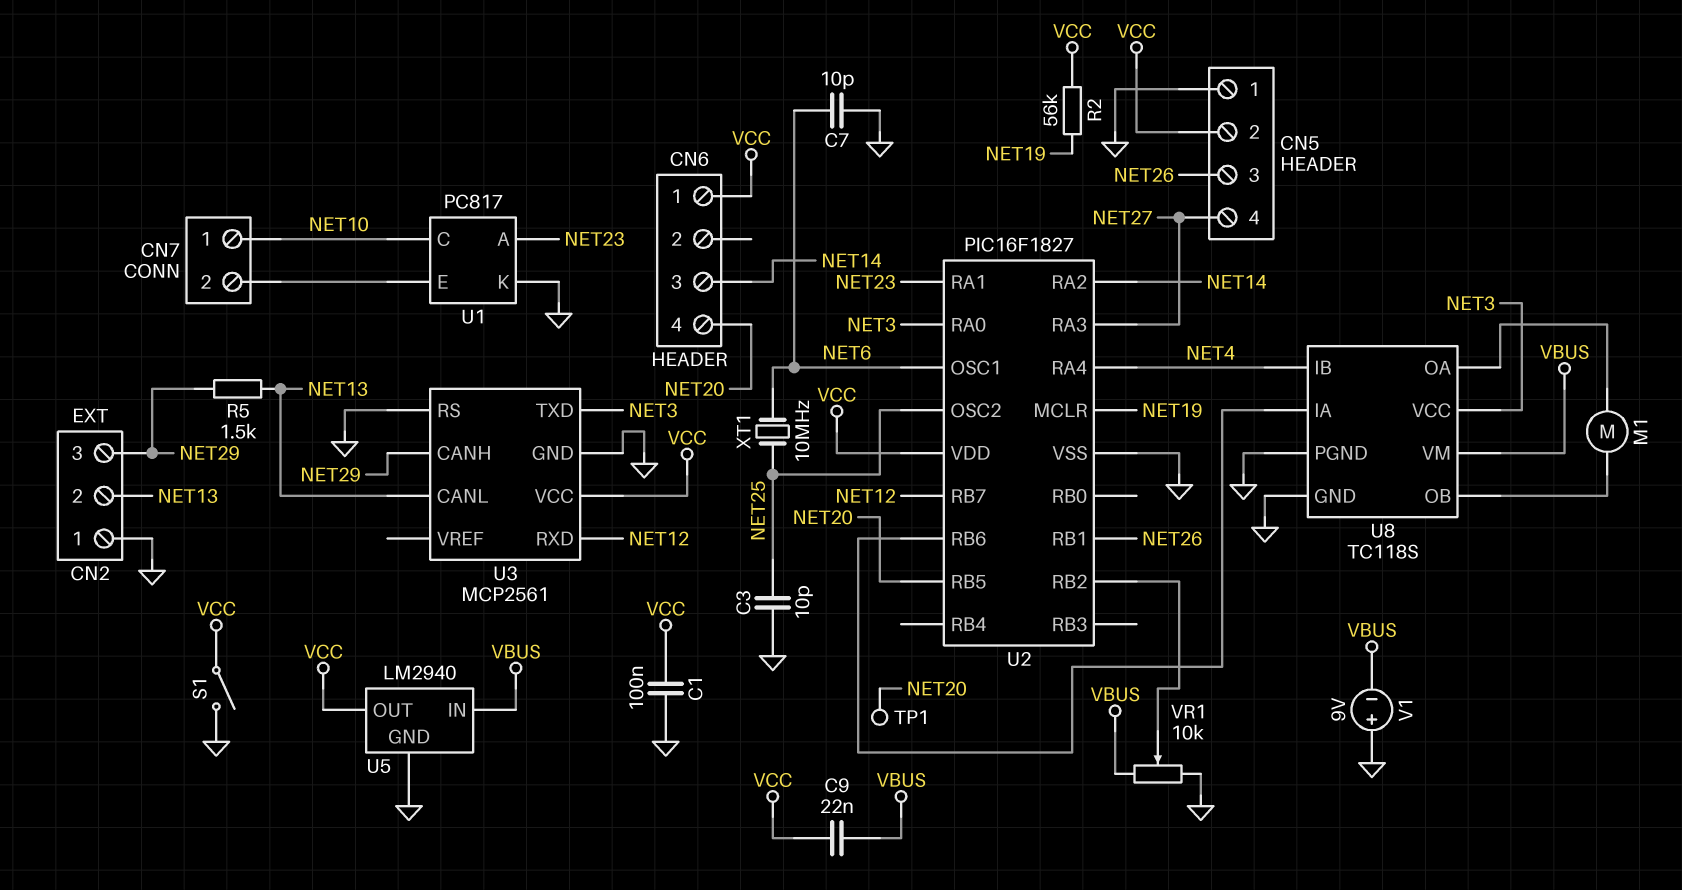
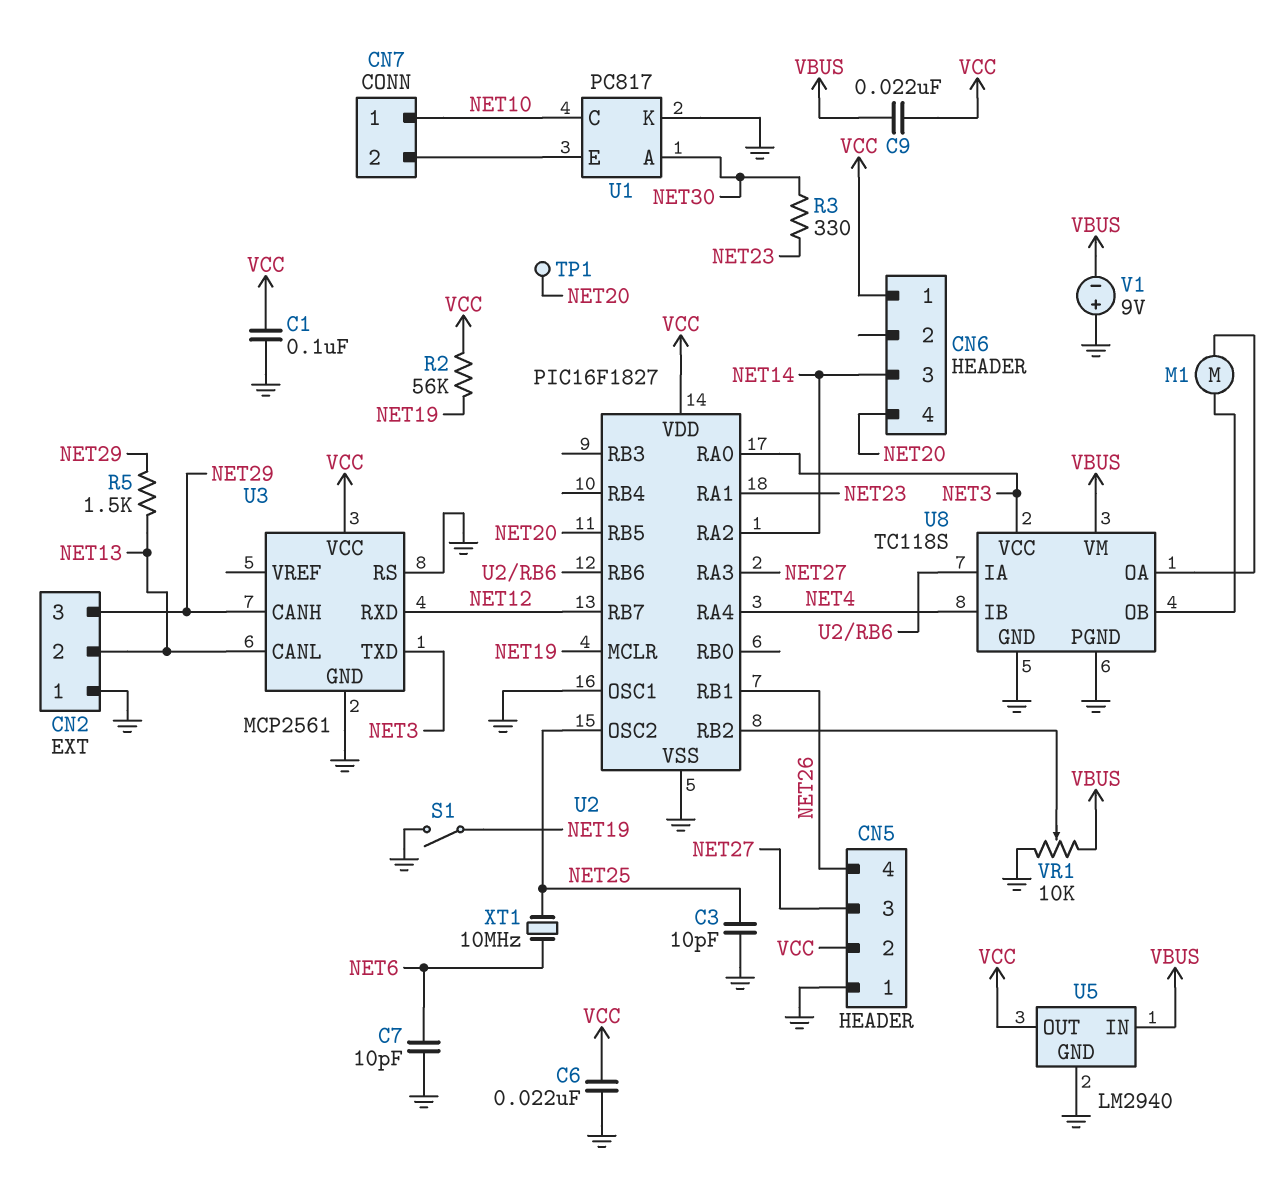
C6: none -> 22nF (GND, VCC)
CN5 pin 3: NET26 -> NET27
CN5 pin 4: NET27 -> NET26
R3: none -> 330 (NET23, NET30)
S1: switch (GND, VCC) -> switch (GND, NET19)
U1 pin A: NET23 -> NET30
U2 pin OSC1: NET6 -> GND

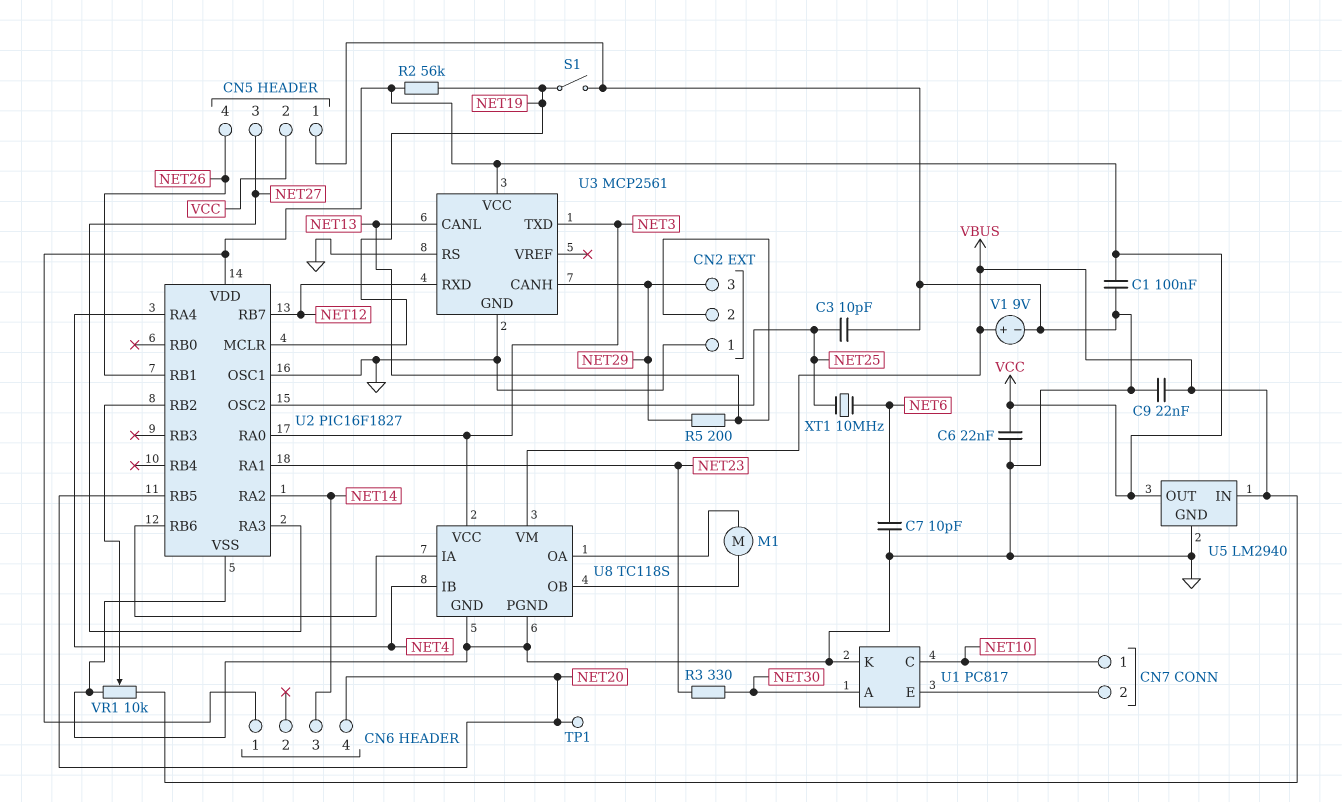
C9: 22nF (VBUS, VCC) -> 22nF (GND, VBUS)
R5: 1.5k (NET13, NET29) -> 200 (NET13, NET29)
V1: 9V (plus GND, minus VBUS) -> 9V (plus VBUS, minus GND)

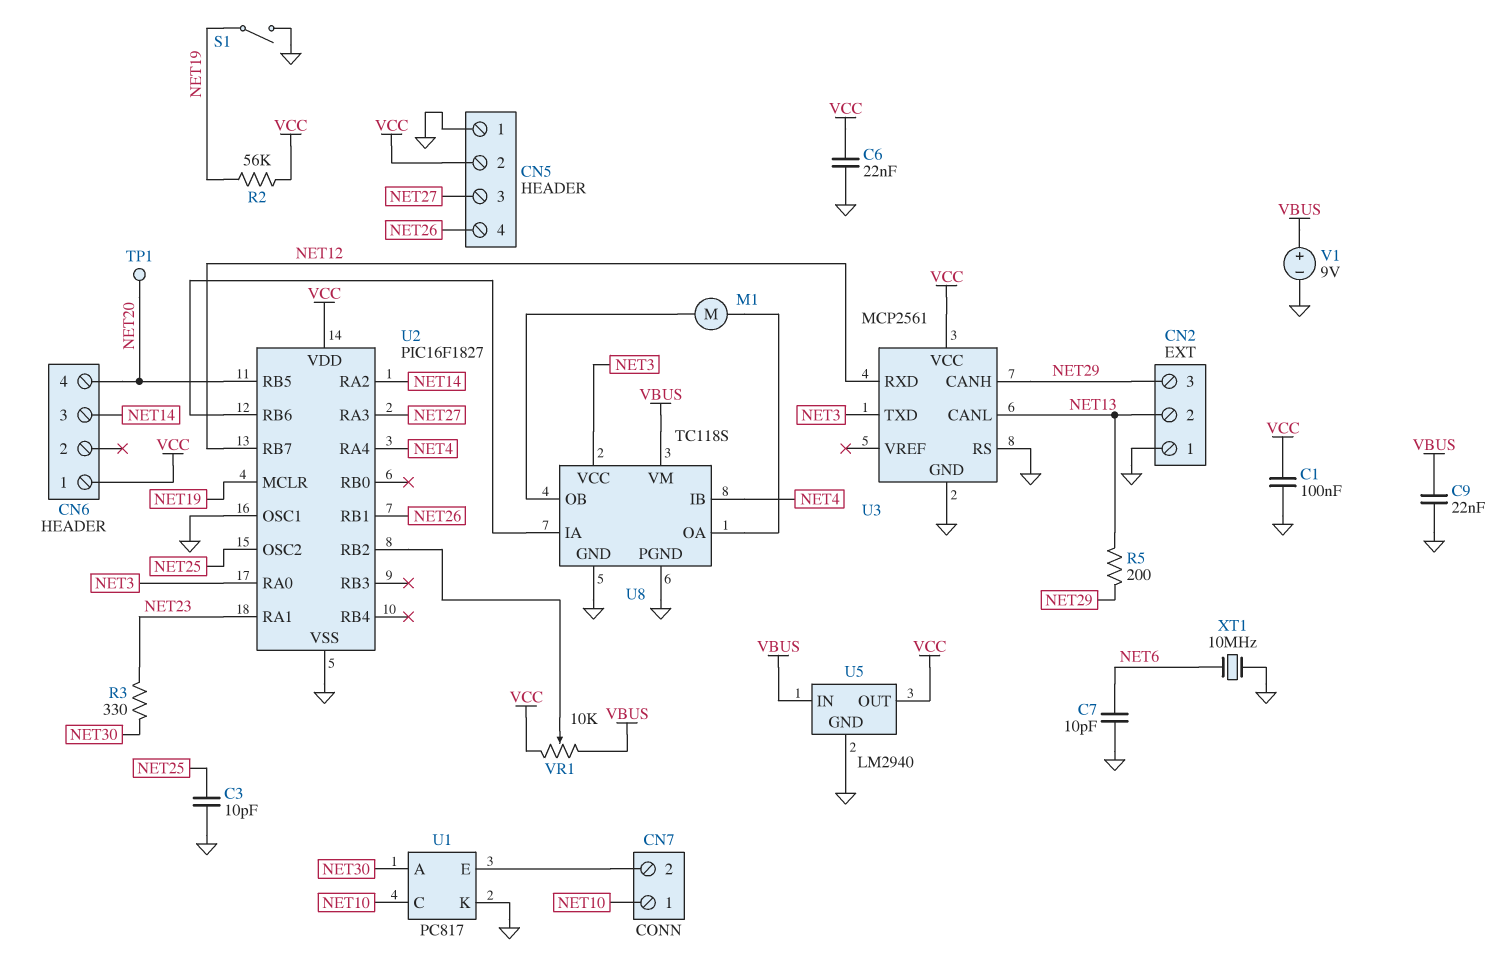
VR1: 10k (GND, VBUS, wiper U2/RB2) -> 10k (VBUS, VCC, wiper U2/RB2)
XT1: 10MHz (NET6, NET25) -> 10MHz (GND, NET6)

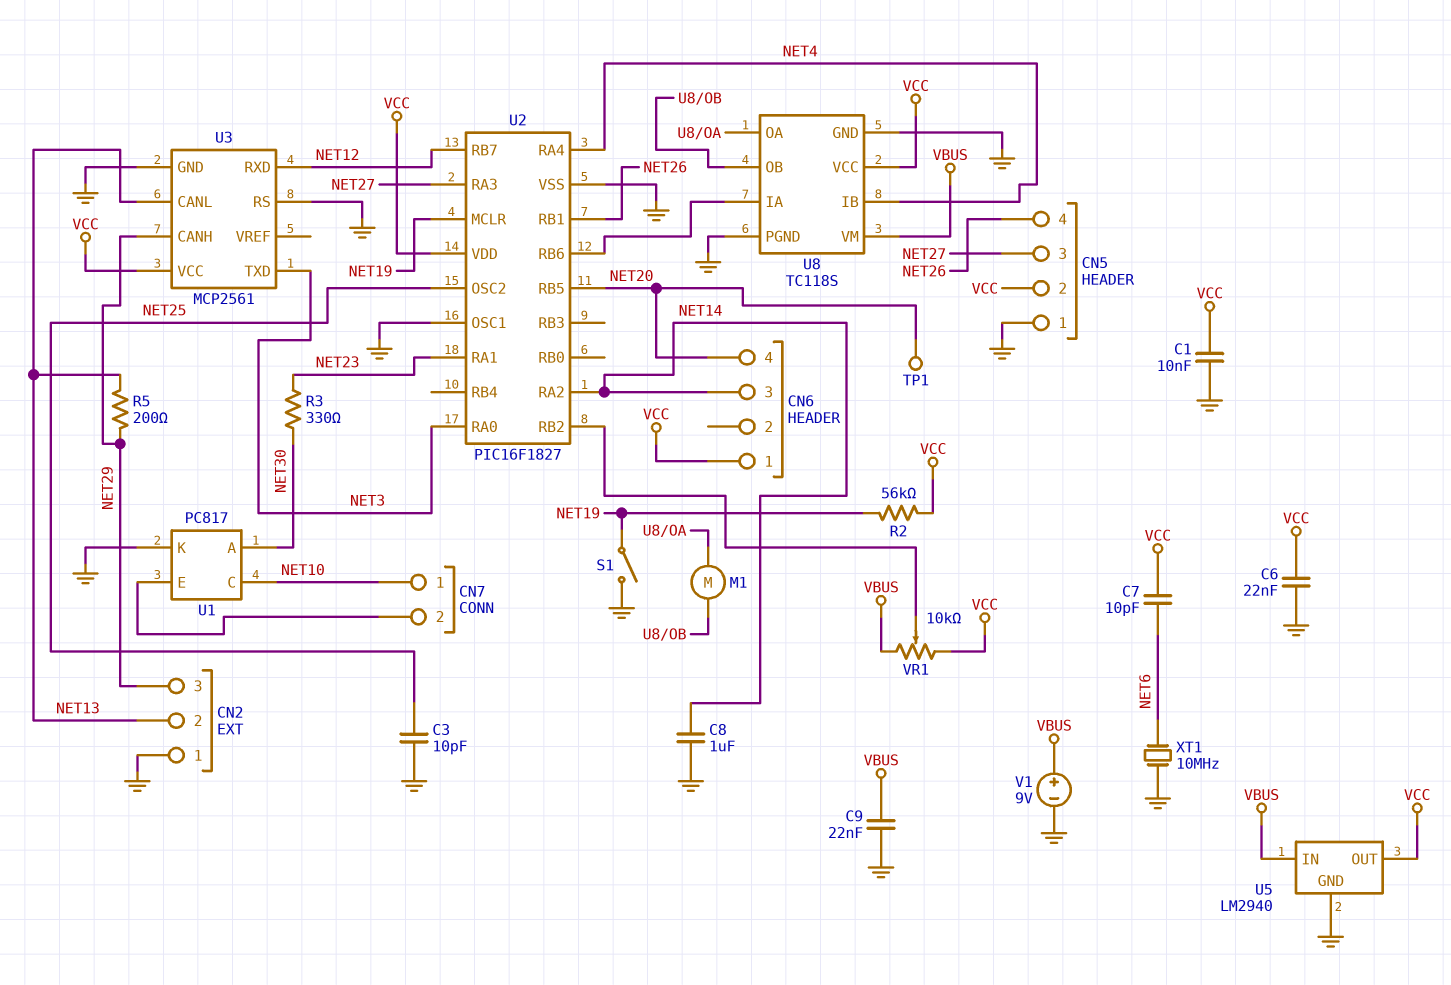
C1: 100nF (GND, VCC) -> 10nF (GND, VCC)
C7: 10pF (GND, NET6) -> 10pF (NET6, VCC)
C8: none -> 1uF (GND, NET14)
U8 pin VCC: NET3 -> VCC

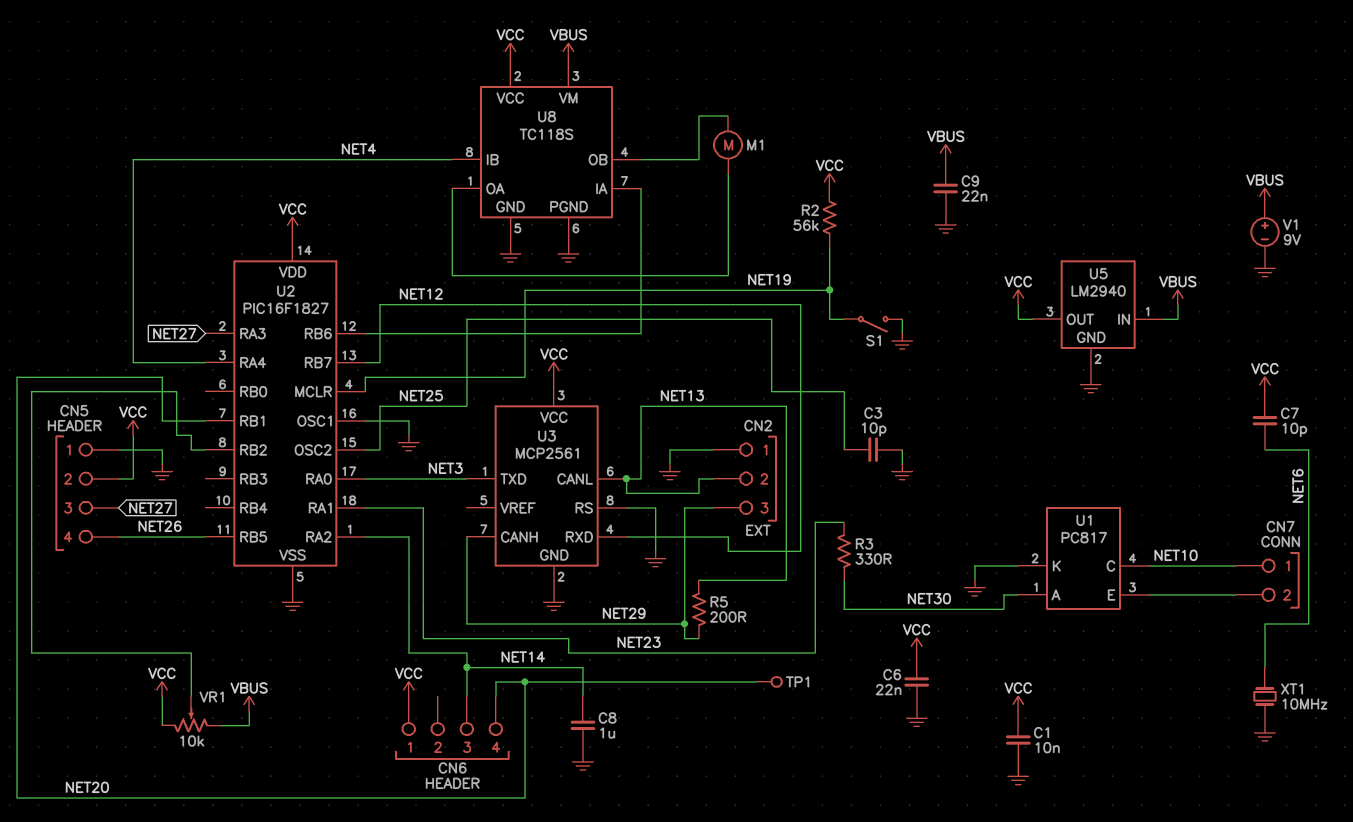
U2 pin RB1: NET26 -> NET20
U2 pin RB5: NET20 -> NET26

